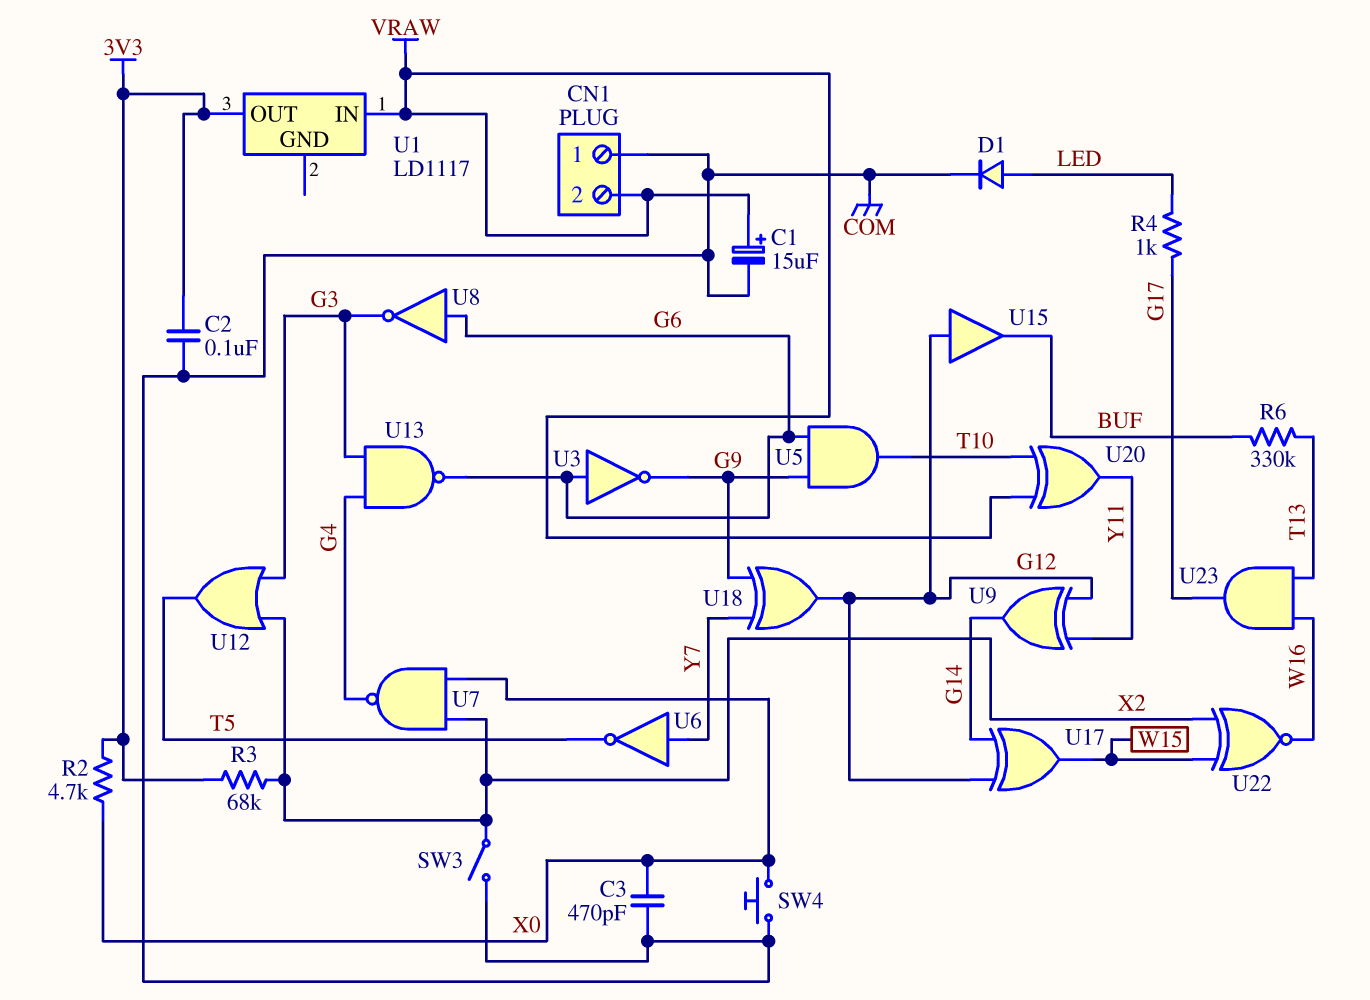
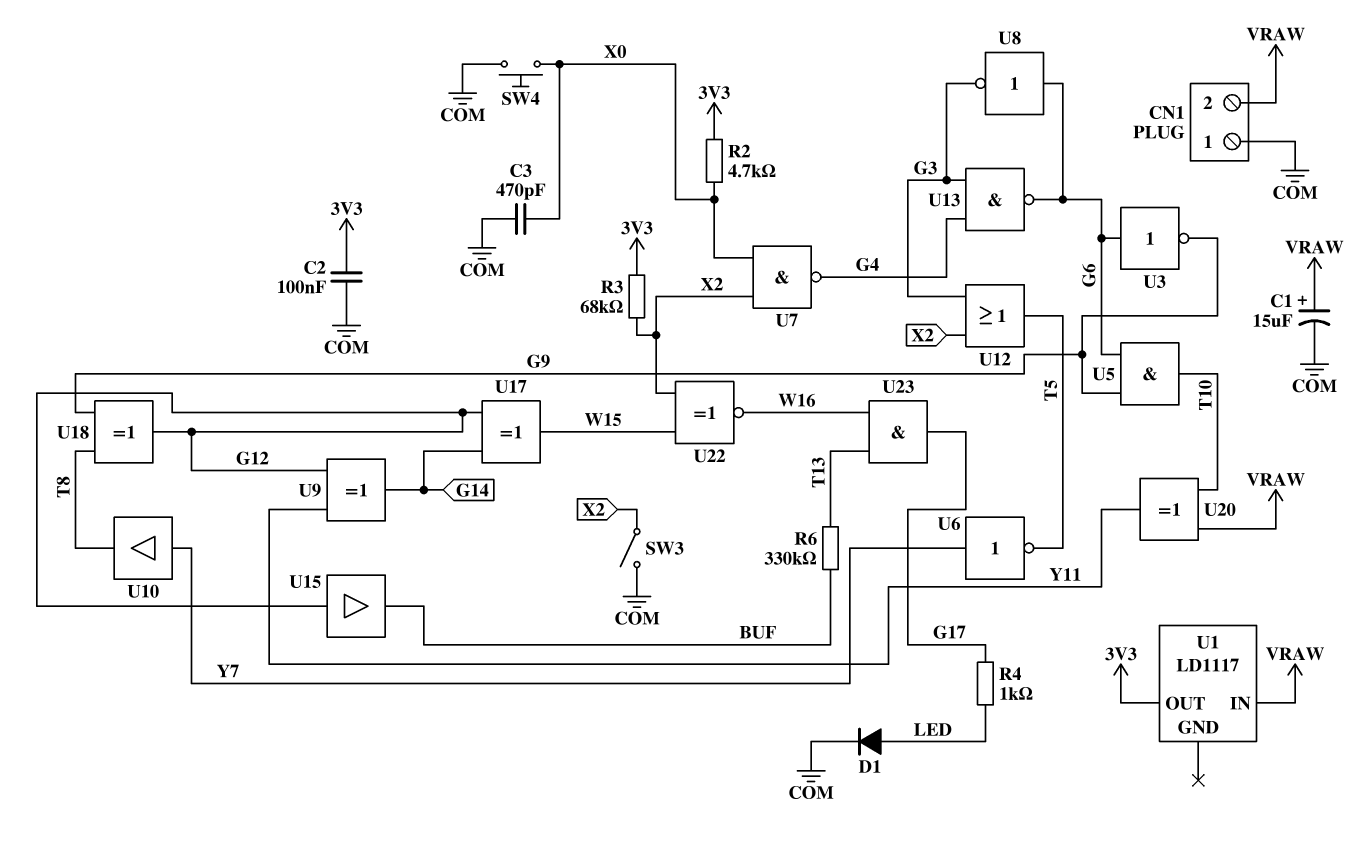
U10: none -> buffer (in Y7, out T8)
U18: XOR (in G9, in Y7, out G12) -> XOR (in G9, in T8, out G12)

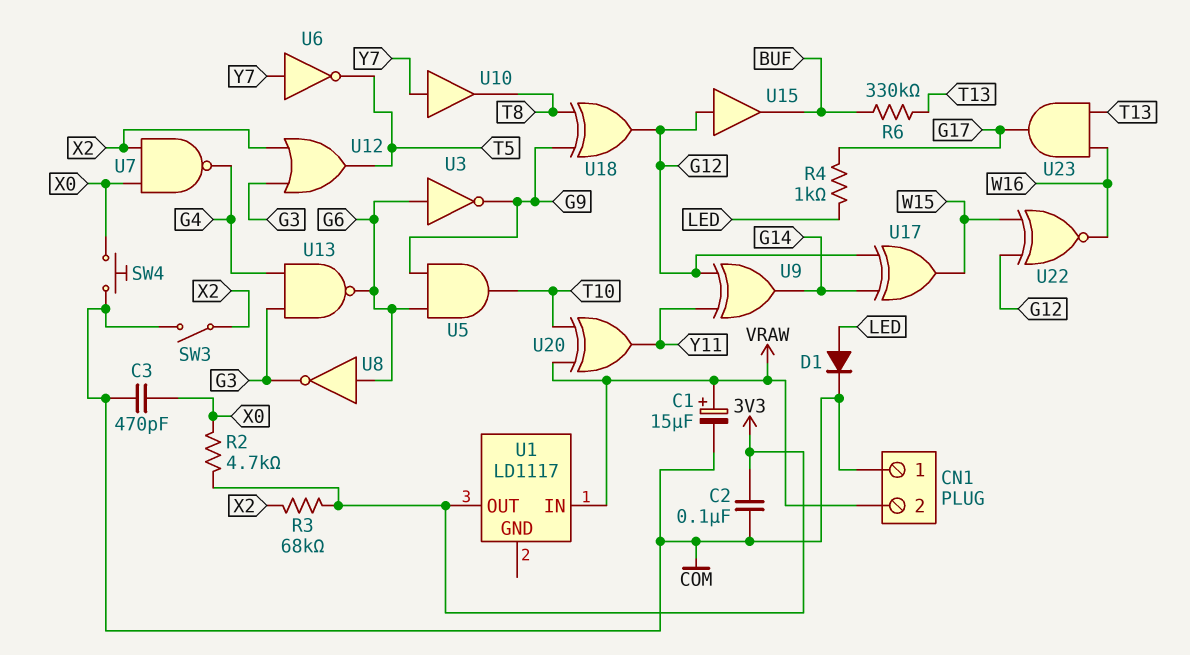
U22: XNOR (in W15, in X2, out W16) -> XNOR (in G12, in W15, out W16)

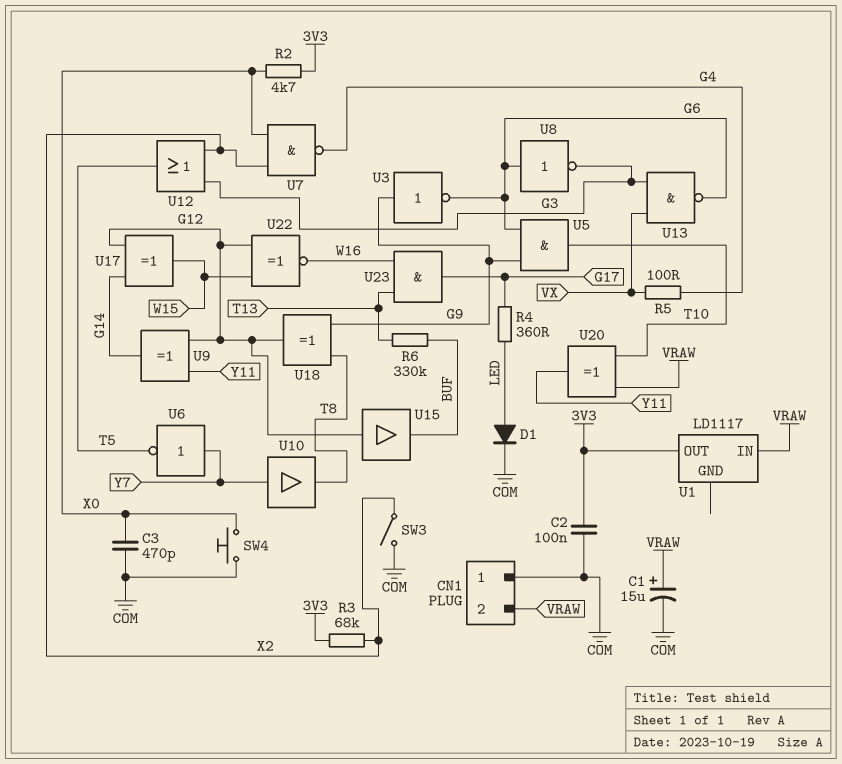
R4: 1k (G17, LED) -> 360 (G17, LED)
R5: none -> 100 (G4, VX)
U3: NOT (in G6, out G9) -> NOT (in G9, out G6)
U13: NAND (in G3, in G4, out G6) -> NAND (in G3, in VX, out G6)

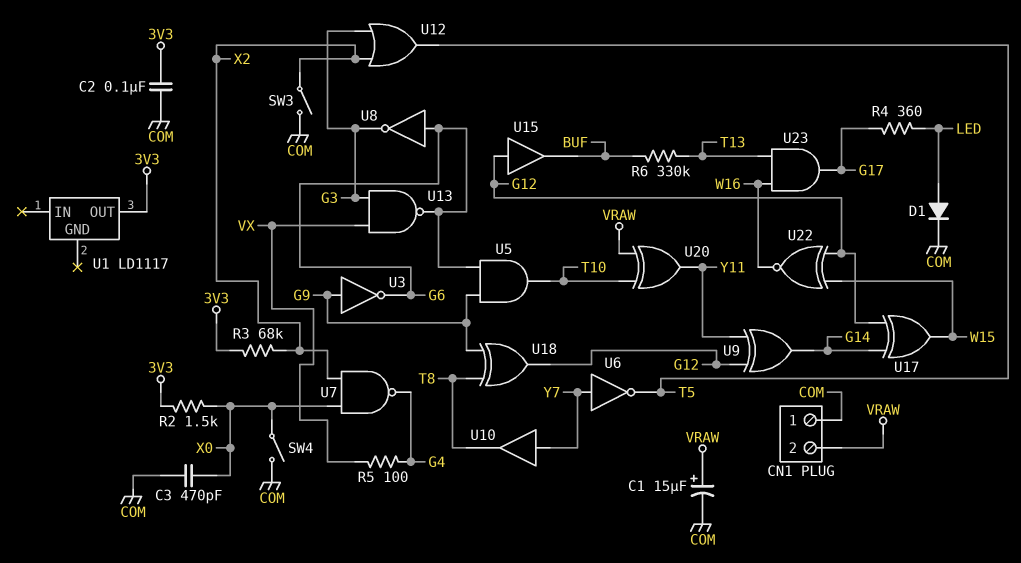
R2: 4.7k (3V3, X0) -> 1.5k (3V3, X0)
SW4: button (COM, X0) -> switch (COM, X0)
U1 pin IN: VRAW -> none

